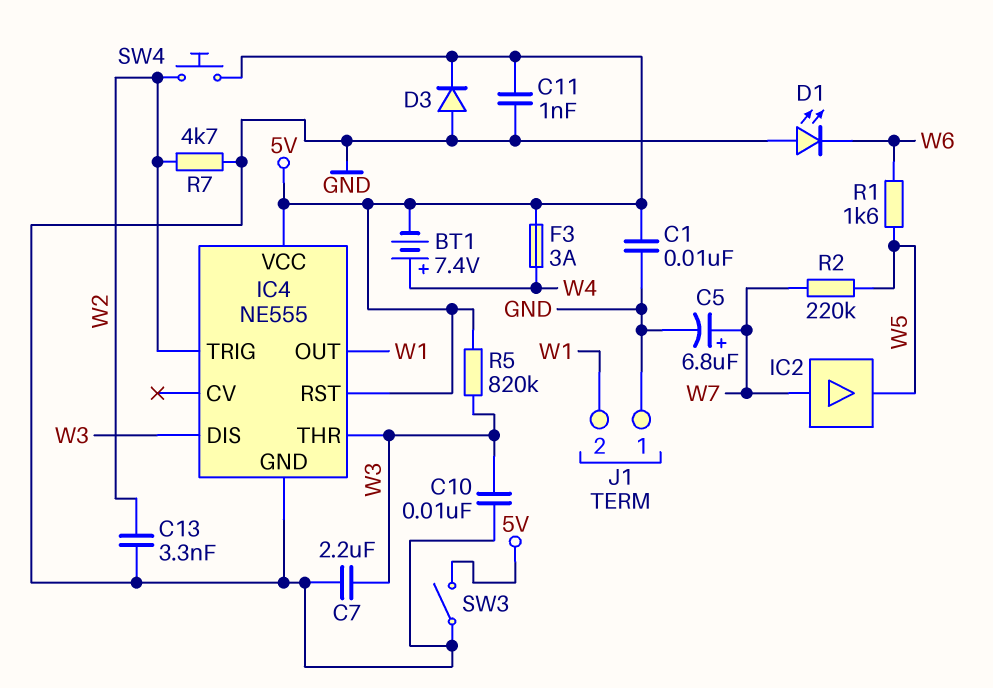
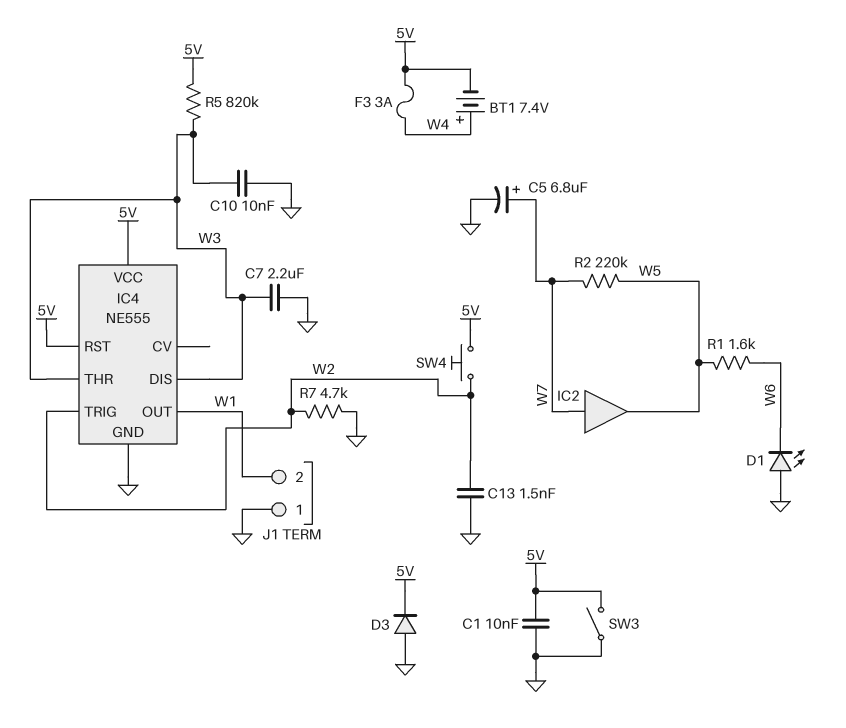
C11: 1nF (5V, GND) -> none
C13: 3.3nF (GND, W2) -> 1.5nF (GND, W2)

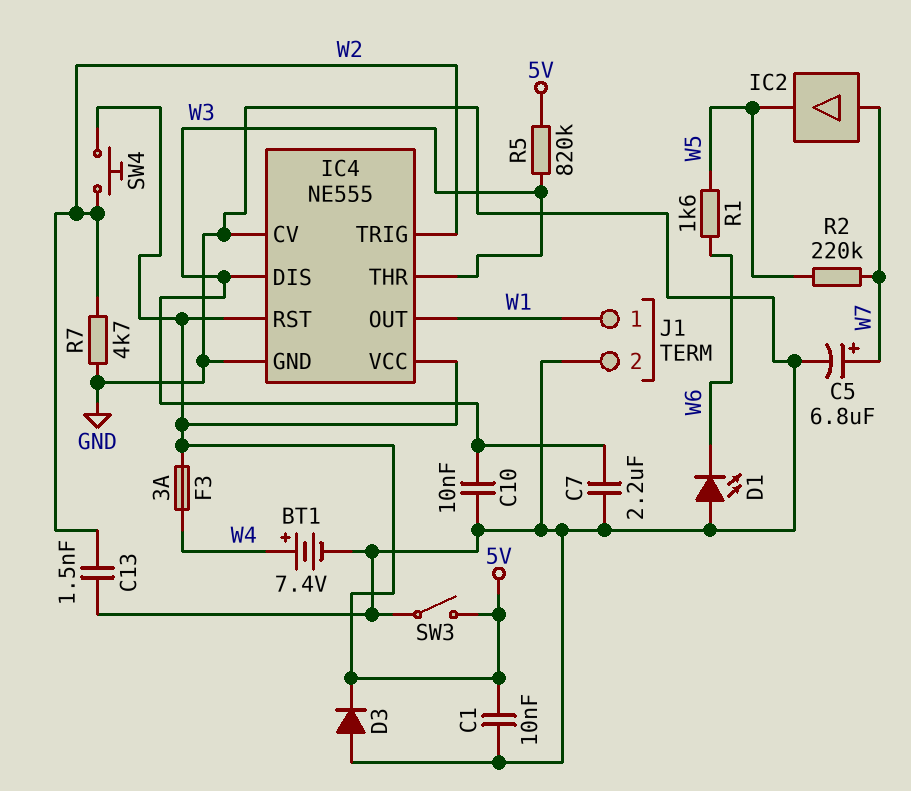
BT1: 7.4V (plus W4, minus 5V) -> 7.4V (plus W4, minus GND)
IC4 pin CV: none -> GND
J1 pin 1: GND -> W1
J1 pin 2: W1 -> GND

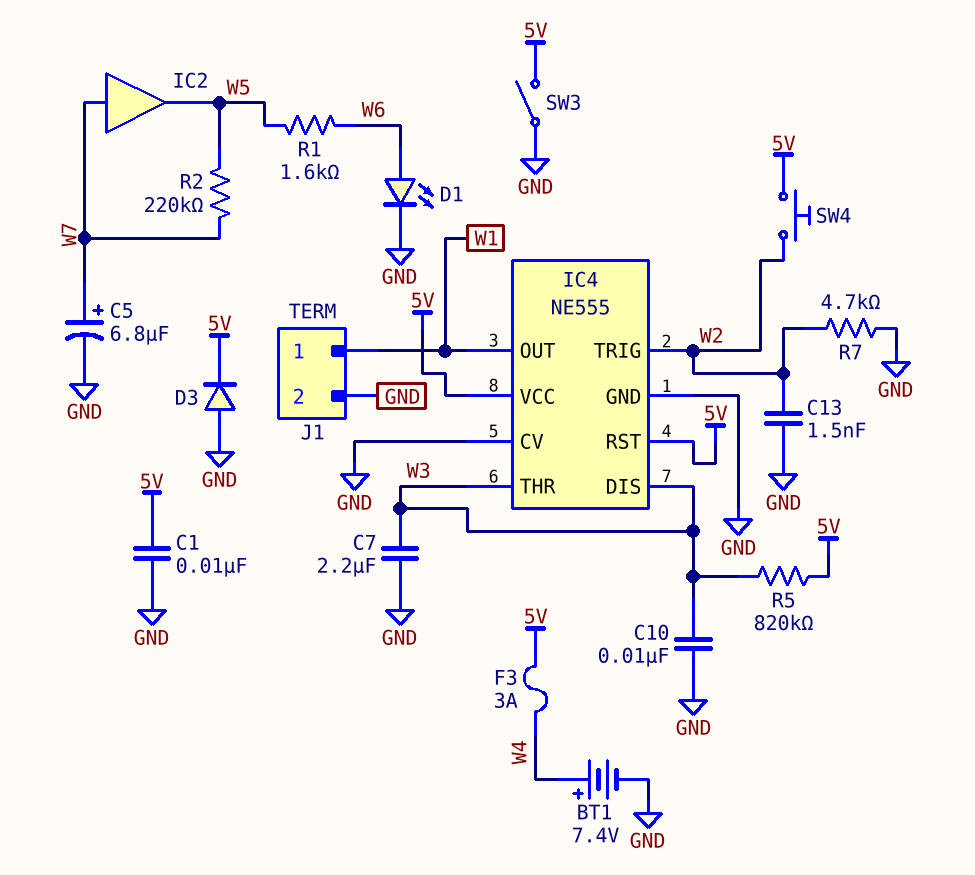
D1: LED (A GND, K W6) -> LED (A W6, K GND)

